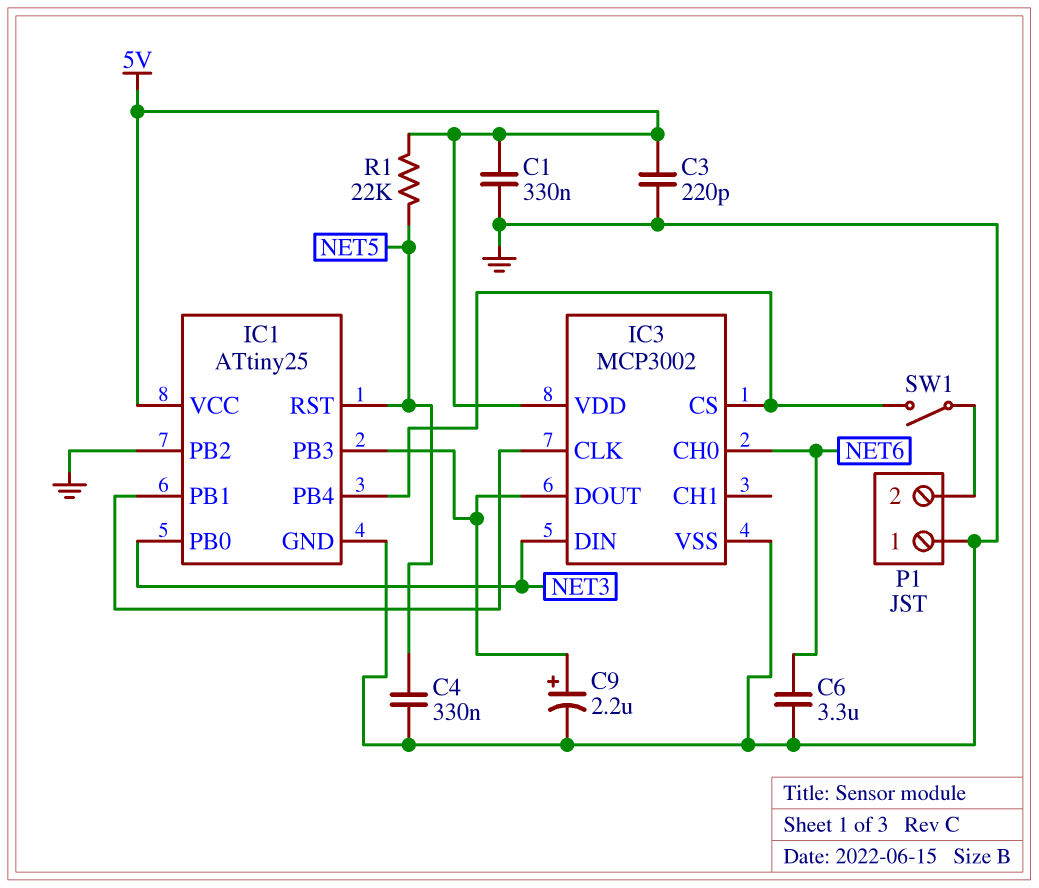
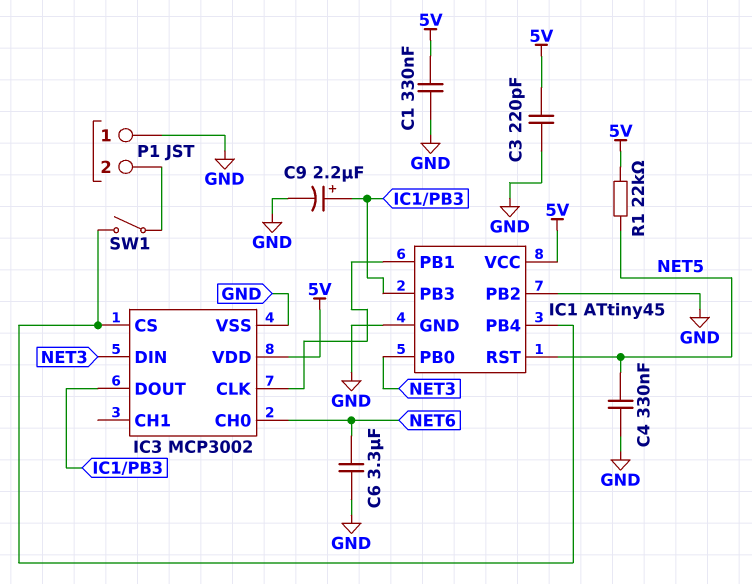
IC1: ATtiny25 -> ATtiny45

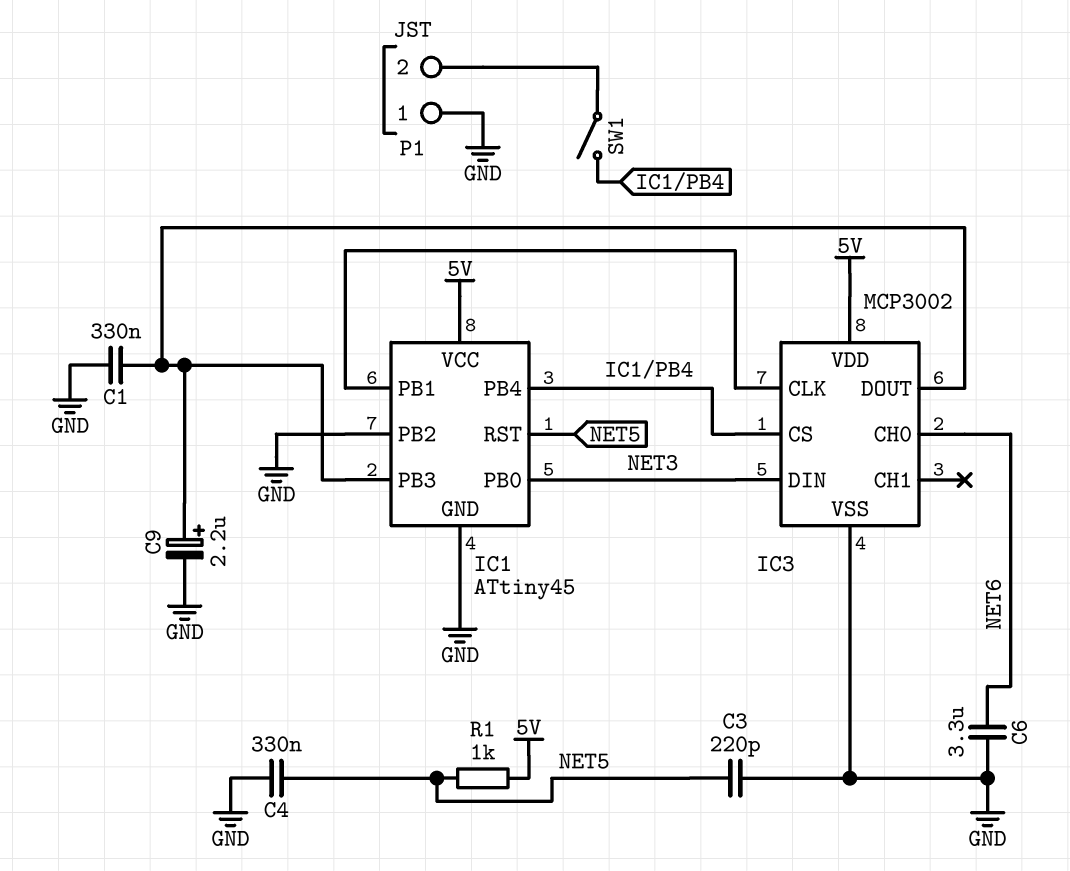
C1: 330nF (5V, GND) -> 330nF (GND, IC1/PB3)
C3: 220pF (5V, GND) -> 220pF (GND, NET5)
R1: 22k (5V, NET5) -> 1k (5V, NET5)

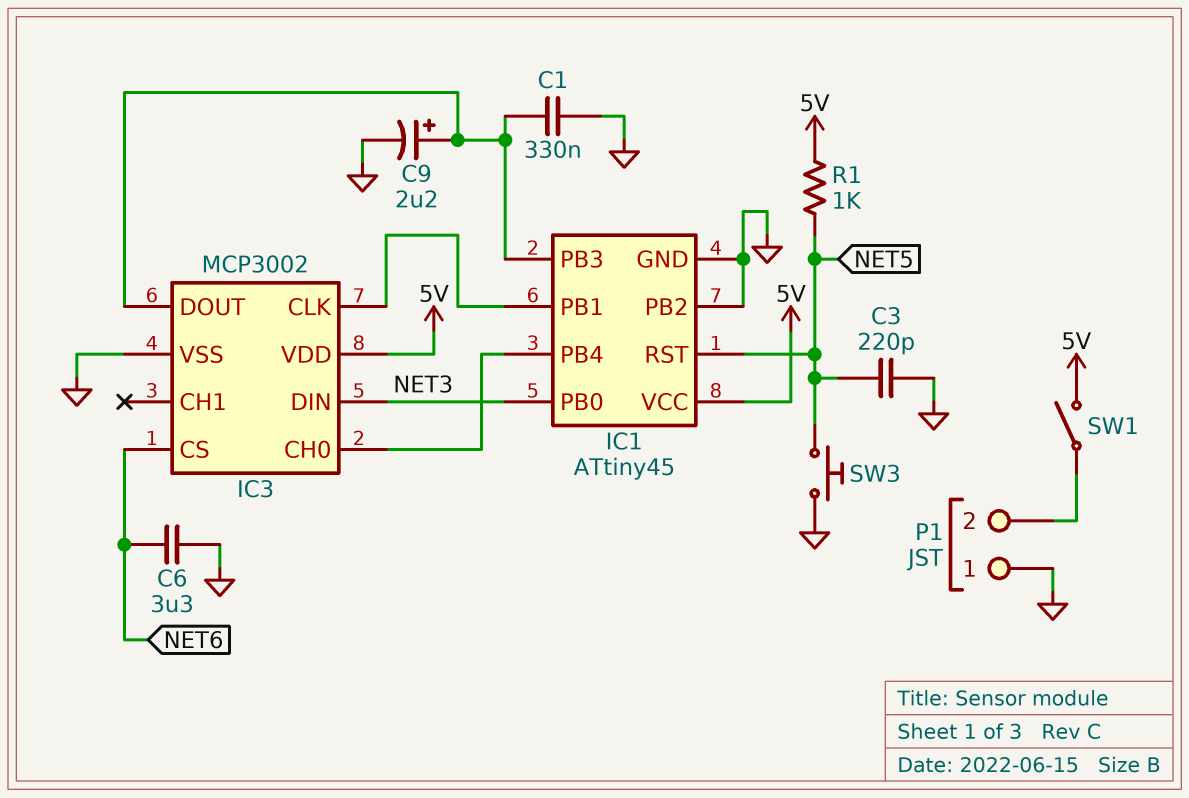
C4: 330nF (GND, NET5) -> none
IC3 pin CH0: NET6 -> IC1/PB4
IC3 pin CS: IC1/PB4 -> NET6
SW1: switch (IC1/PB4, P1/2) -> switch (5V, P1/2)
SW3: none -> button (GND, NET5)

